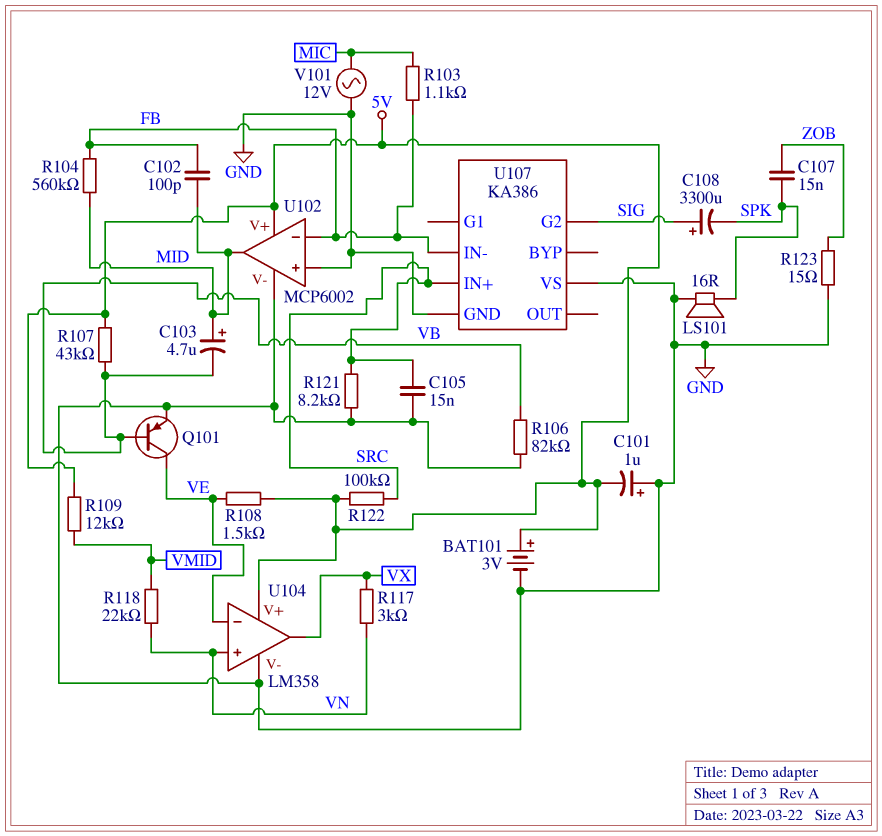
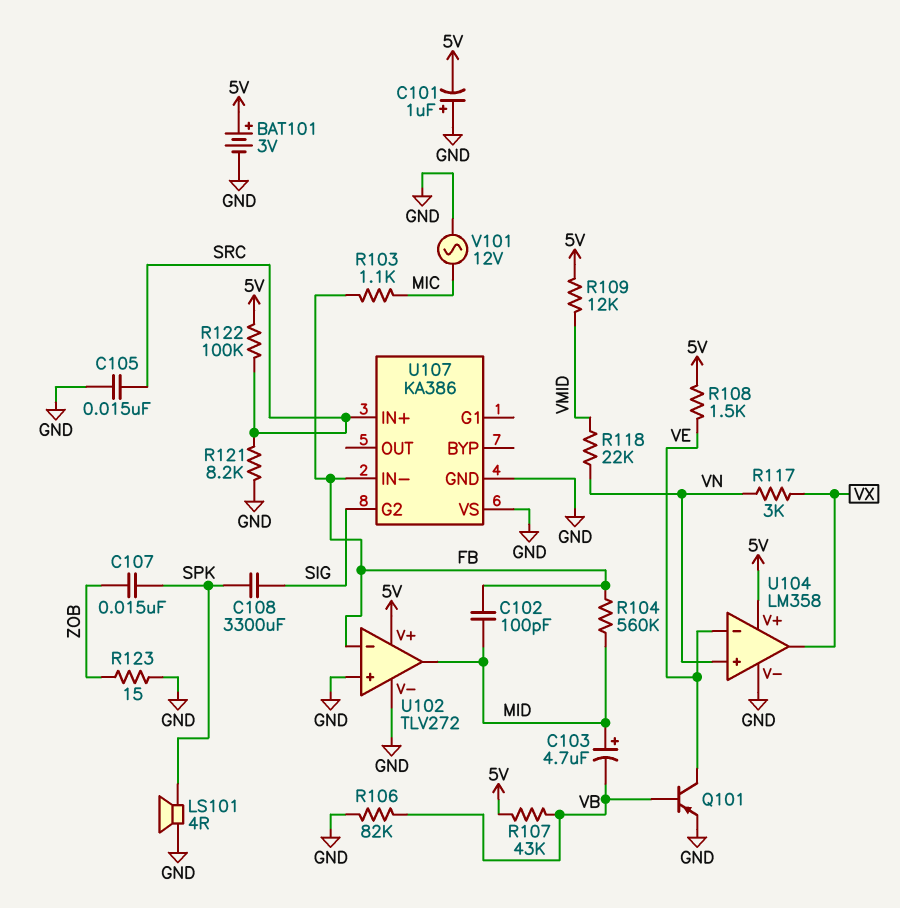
C108: 3300uF (plus SIG, minus SPK) -> 3300uF (SIG, SPK)
LS101: speaker 16R (GND, SPK) -> speaker 4R (GND, SPK)
U102: MCP6002 -> TLV272

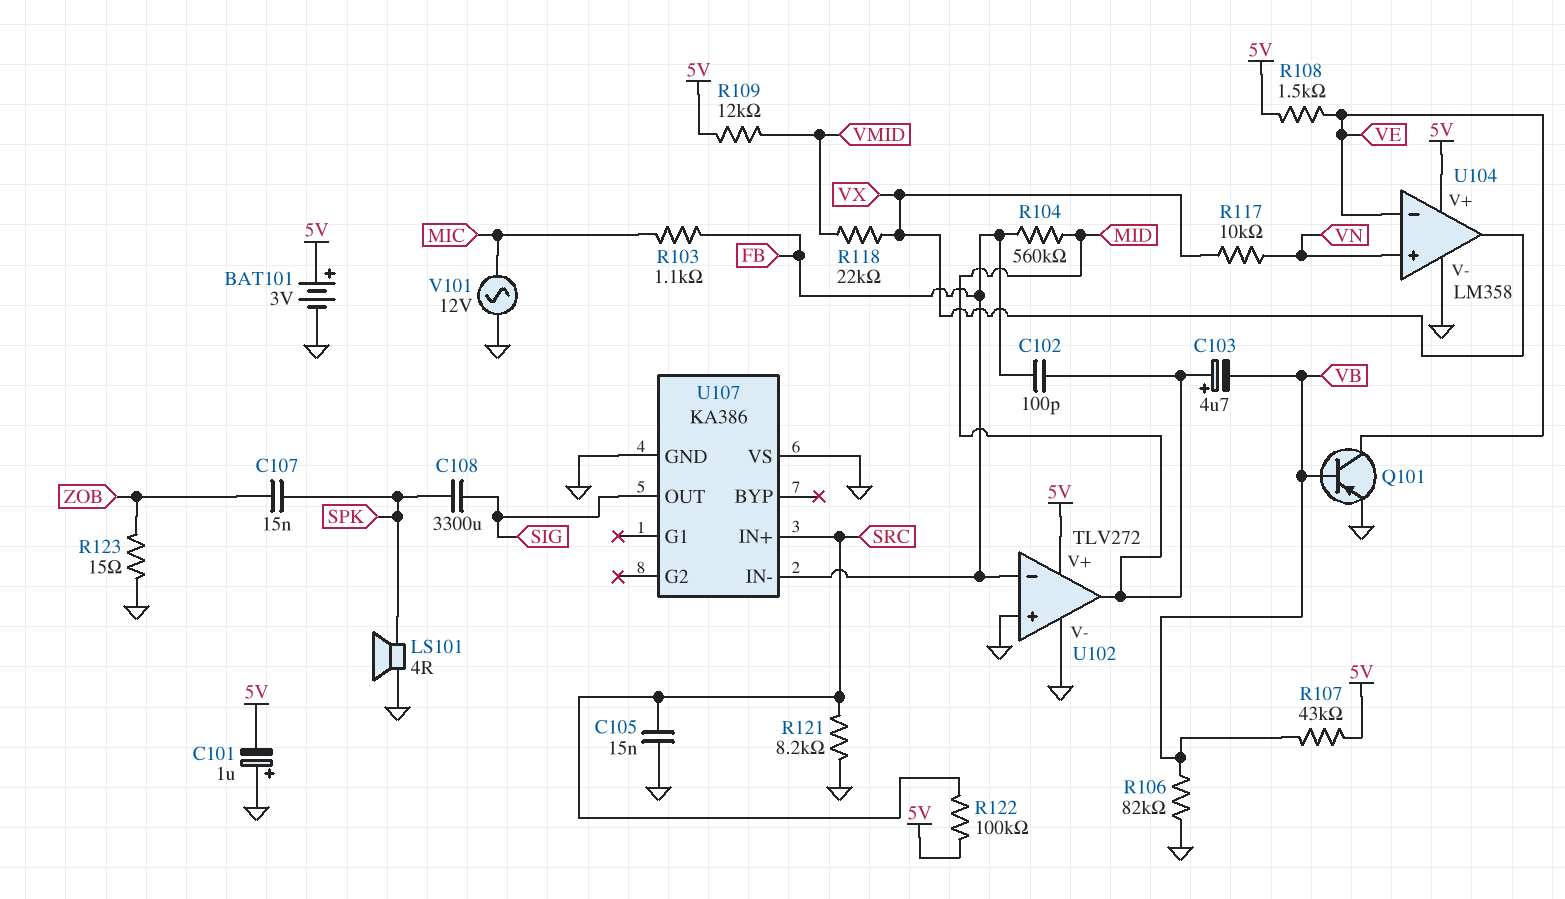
R117: 3k (VN, VX) -> 10k (VN, VX)
R118: 22k (VMID, VN) -> 22k (VMID, VX)
U107 pin G2: SIG -> none
U107 pin OUT: none -> SIG

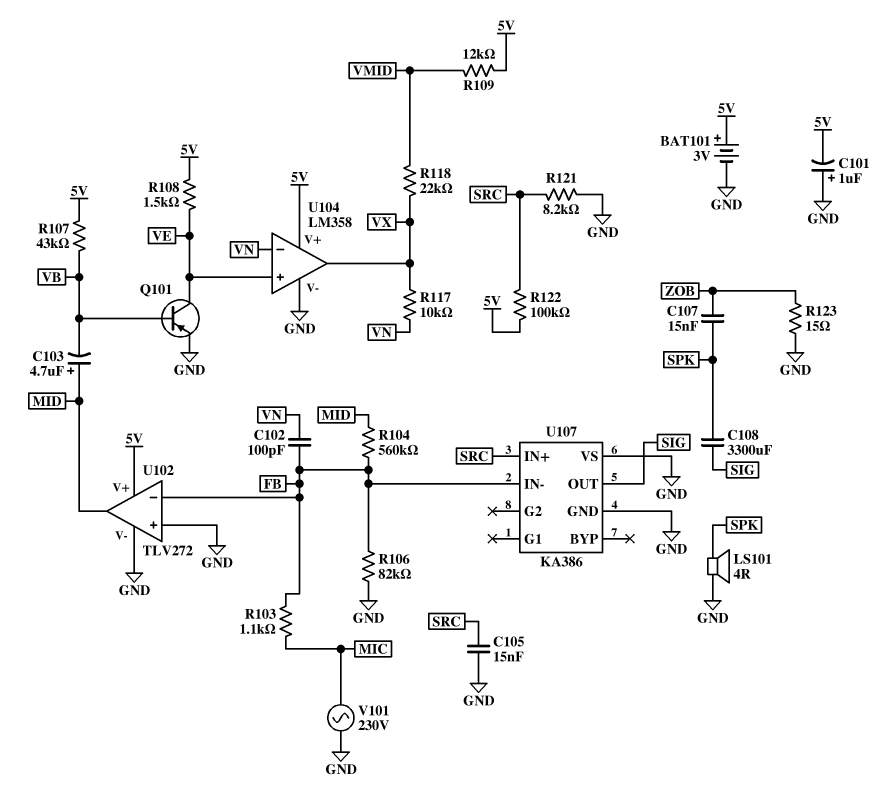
C102: 100pF (FB, MID) -> 100pF (FB, VN)
R106: 82k (GND, VB) -> 82k (FB, GND)
U104 pin in+: VN -> VE
U104 pin in-: VE -> VN
V101: AC 12V (GND, MIC) -> AC 230V (GND, MIC)

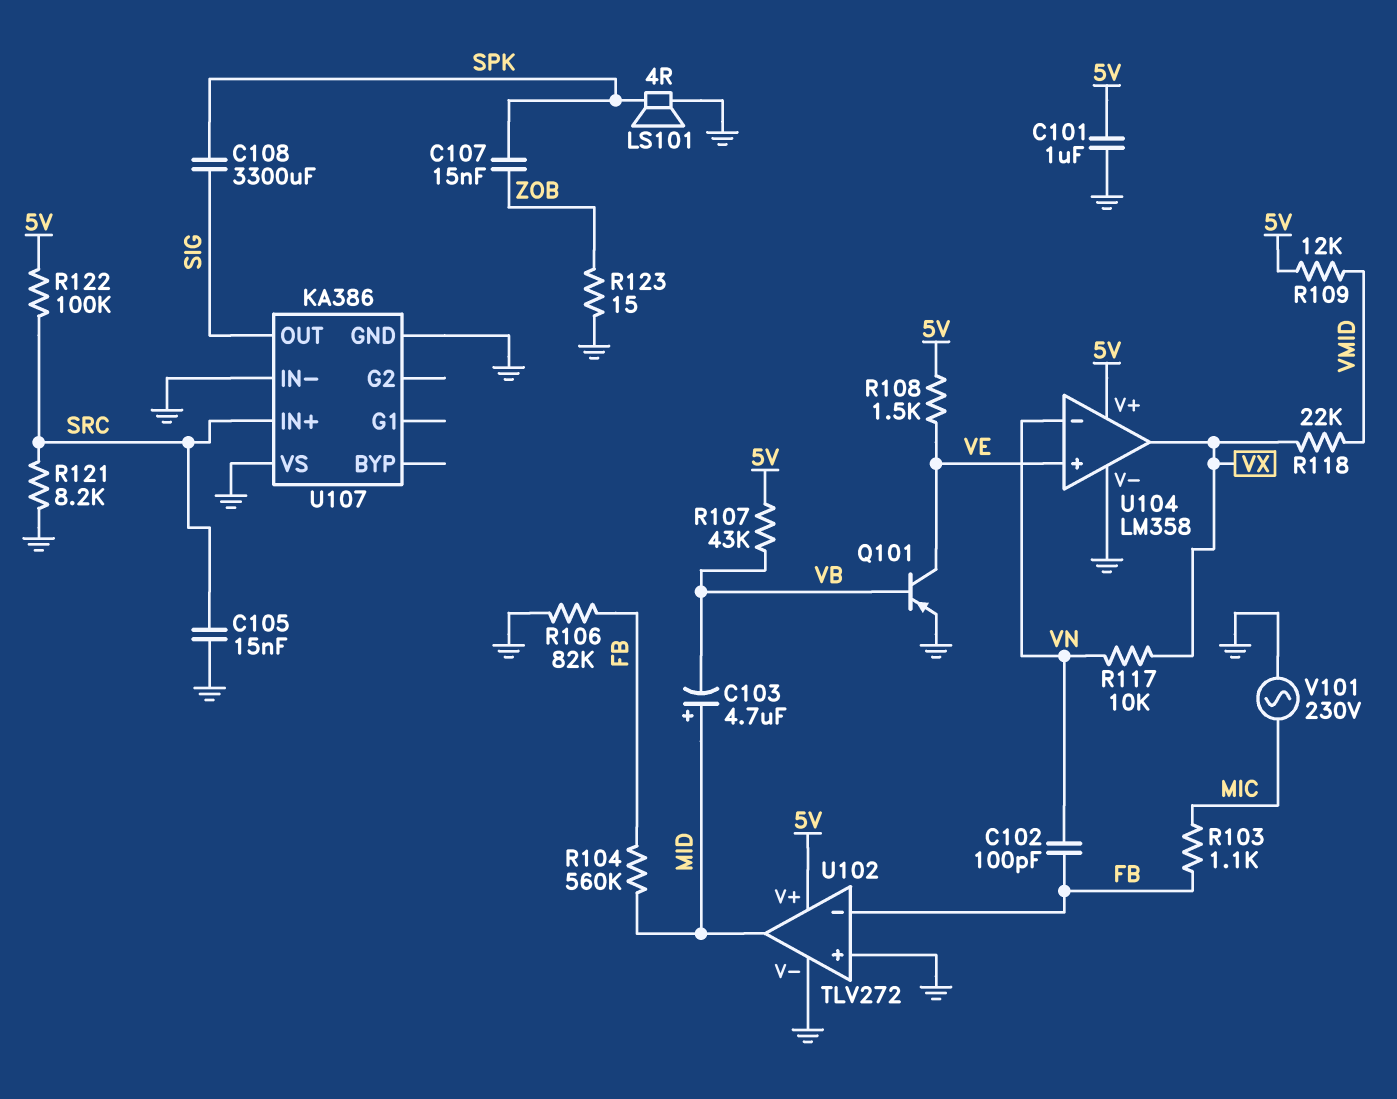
BAT101: 3V (plus 5V, minus GND) -> none
C101: 1uF (plus GND, minus 5V) -> 1uF (5V, GND)
U107 pin IN-: FB -> GND

